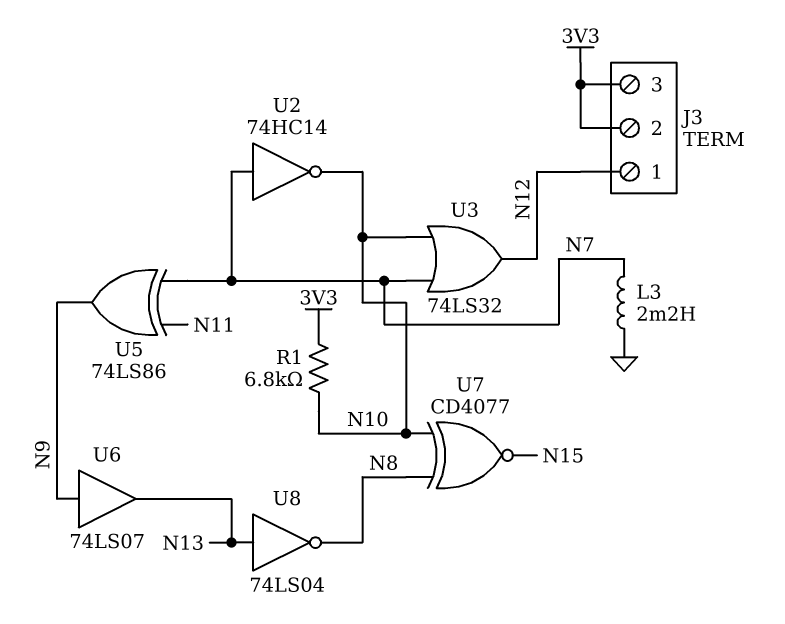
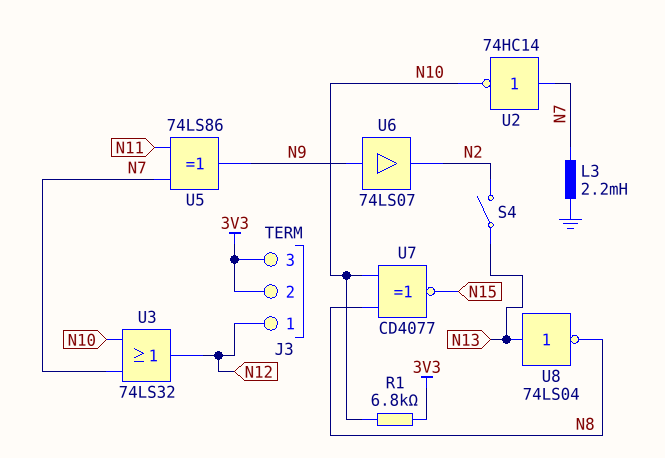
S4: none -> switch (N2, N13)
U6: buffer 74LS07 (in N9, out N13) -> buffer 74LS07 (in N9, out N2)

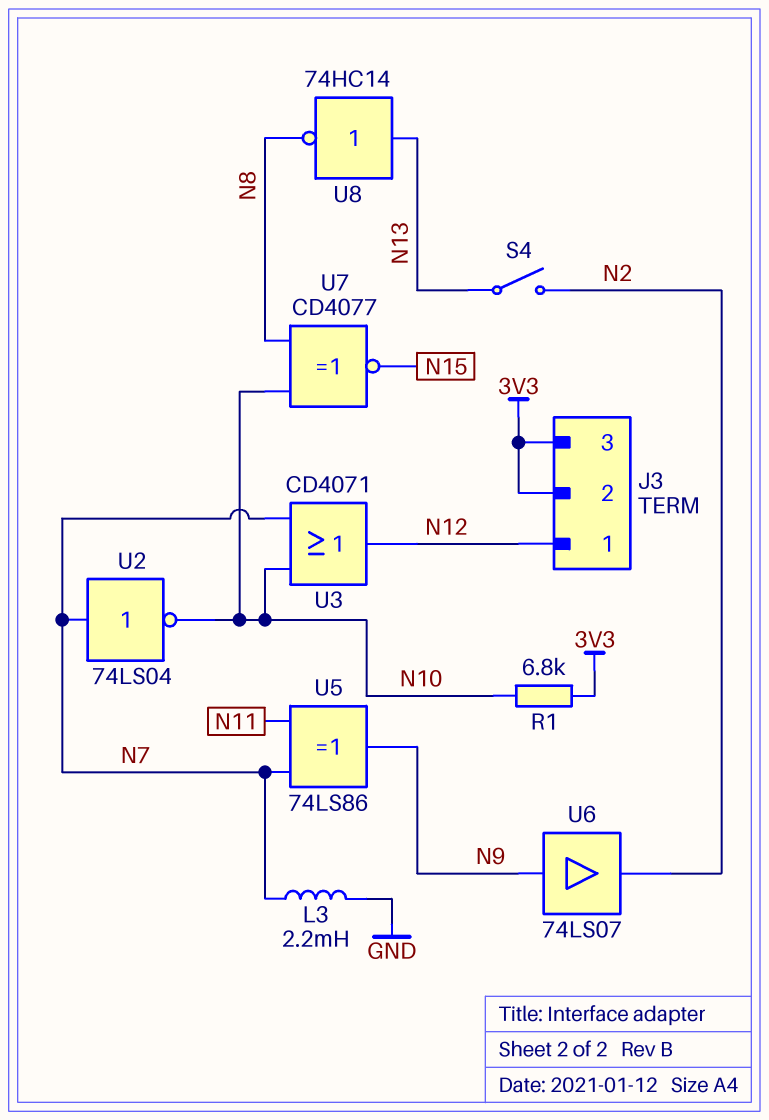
U2: NOT 74HC14 (in N7, out N10) -> NOT 74LS04 (in N7, out N10)
U3: OR 74LS32 (in N7, in N10, out N12) -> OR CD4071 (in N7, in N10, out N12)
U8: NOT 74LS04 (in N13, out N8) -> NOT 74HC14 (in N13, out N8)

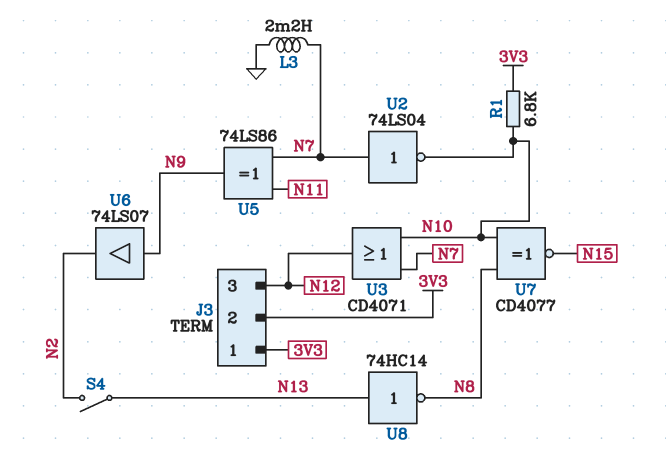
J3 pin 1: N12 -> 3V3
J3 pin 3: 3V3 -> N12

